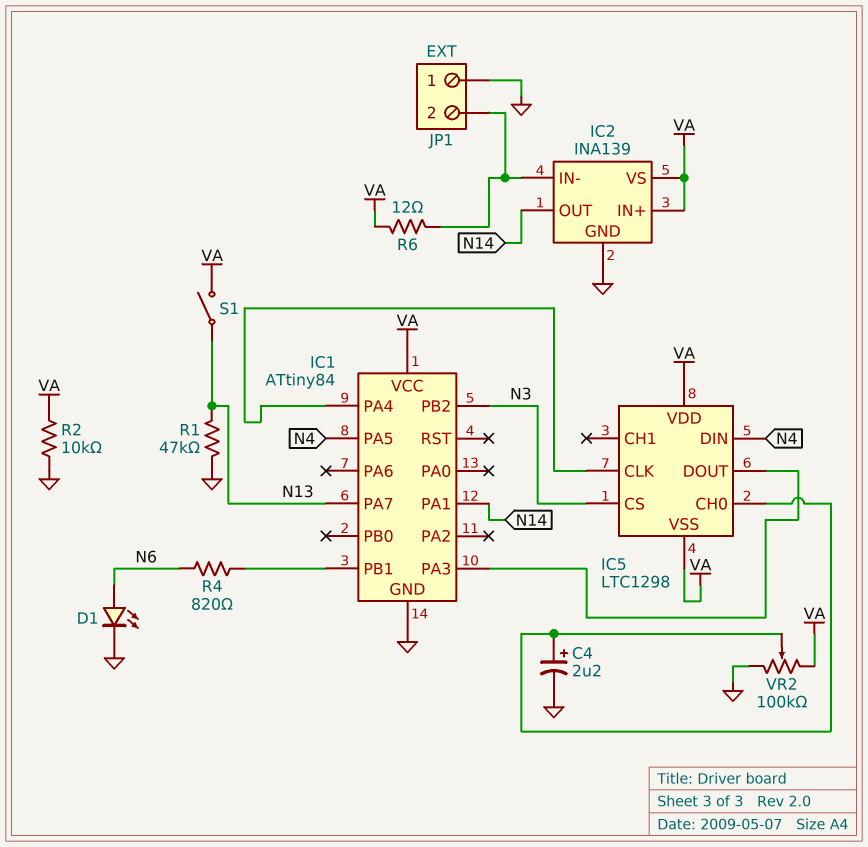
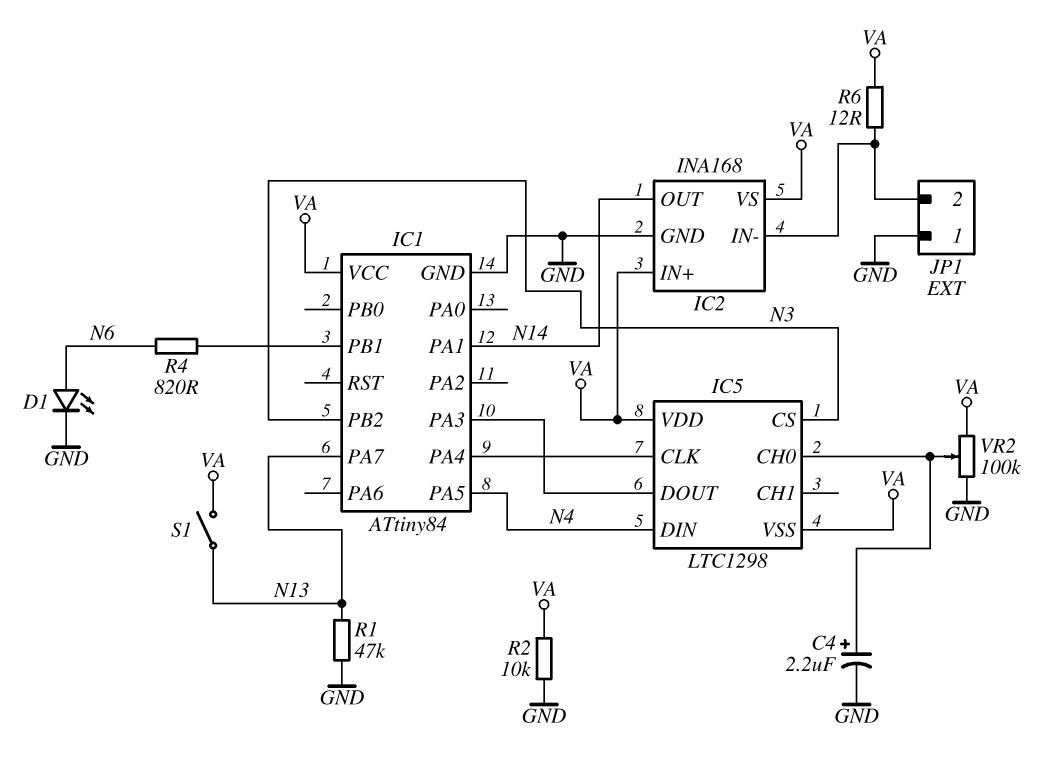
IC2: INA139 -> INA168

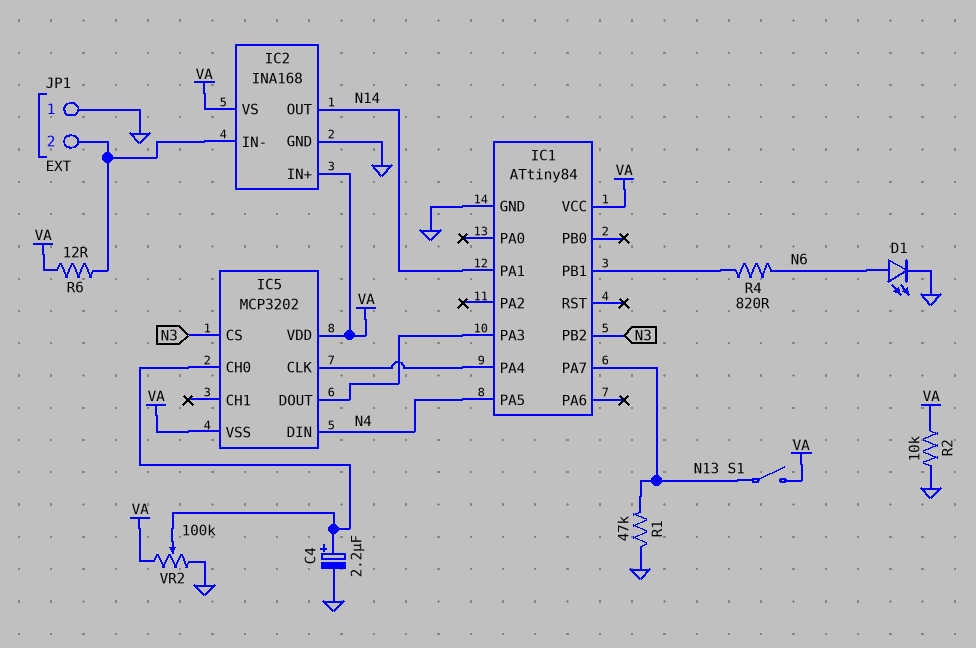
IC5: LTC1298 -> MCP3202

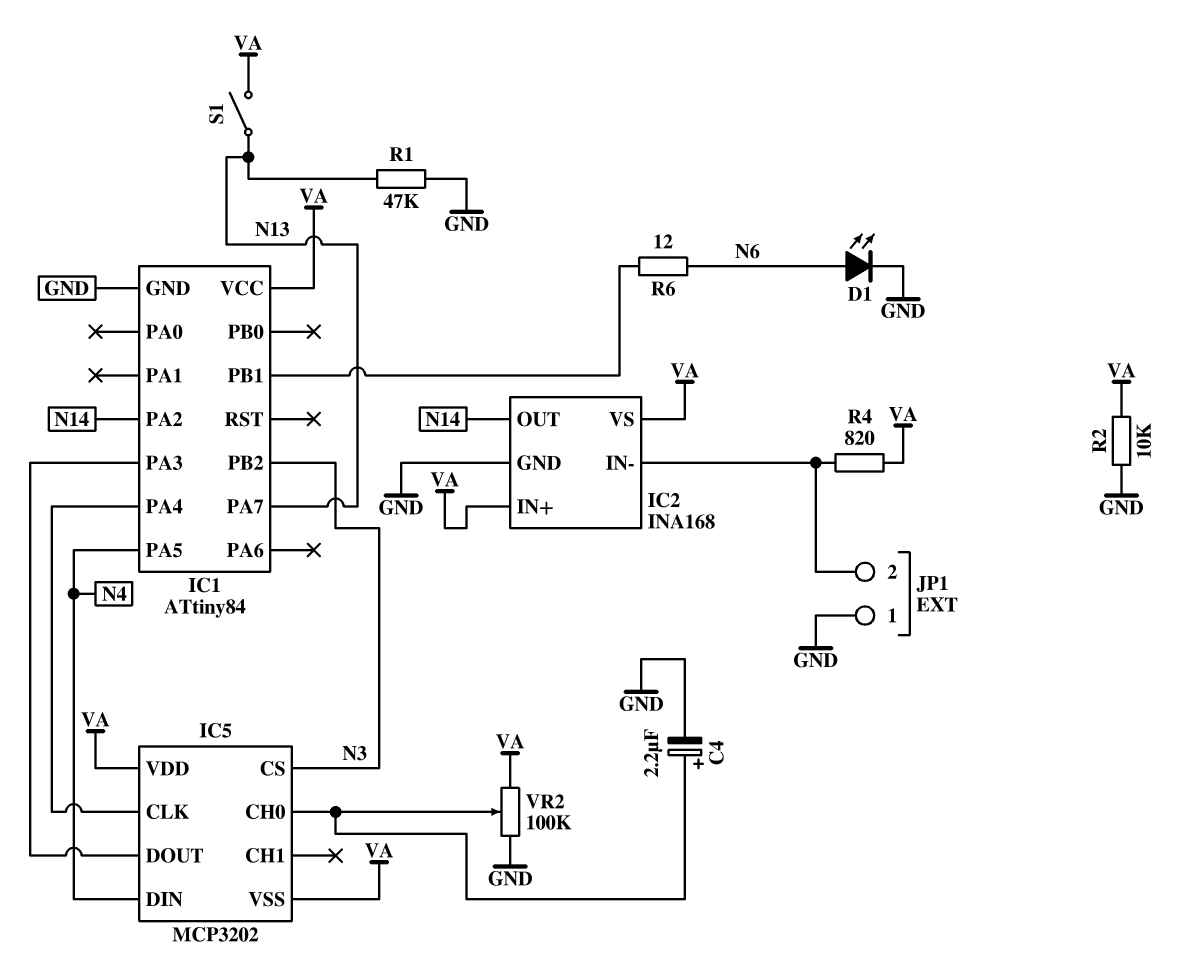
IC1 pin PA1: N14 -> none
IC1 pin PA2: none -> N14
R4: 820 (IC1/PB1, N6) -> 820 (IC2/IN-, VA)
R6: 12 (IC2/IN-, VA) -> 12 (IC1/PB1, N6)

